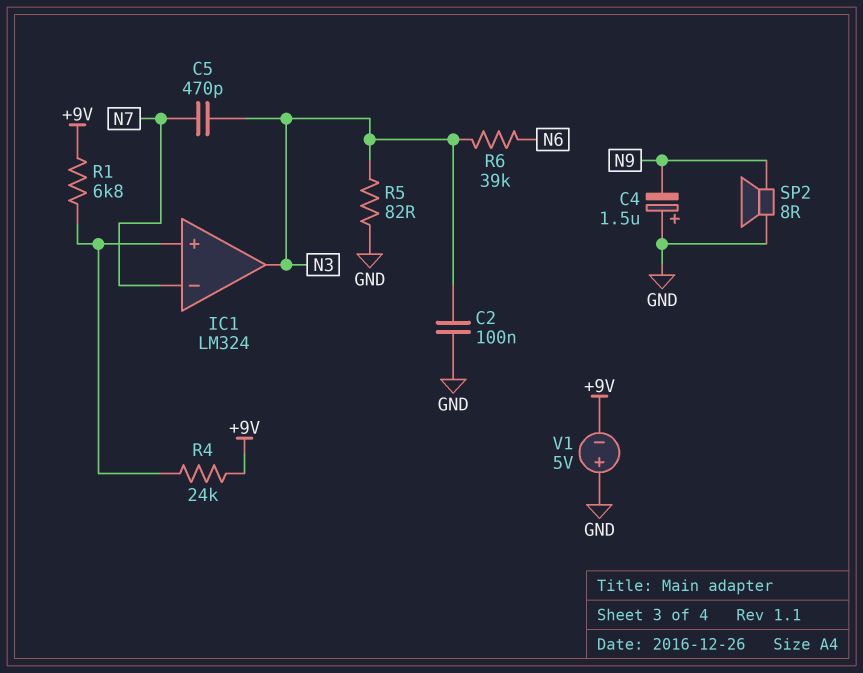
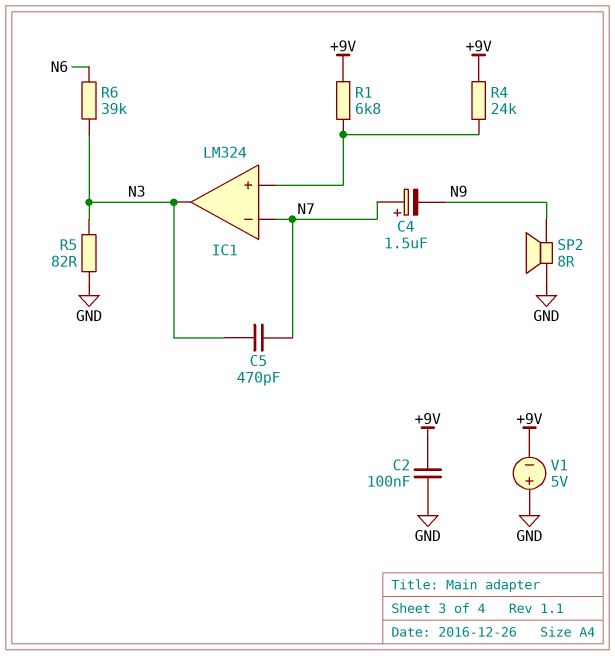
C2: 100nF (GND, N3) -> 100nF (+9V, GND)
C4: 1.5uF (plus GND, minus N9) -> 1.5uF (plus N7, minus N9)

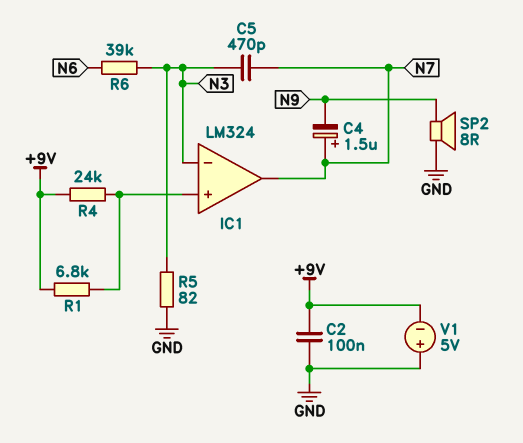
IC1 pin in-: N7 -> N3
IC1 pin out: N3 -> N7

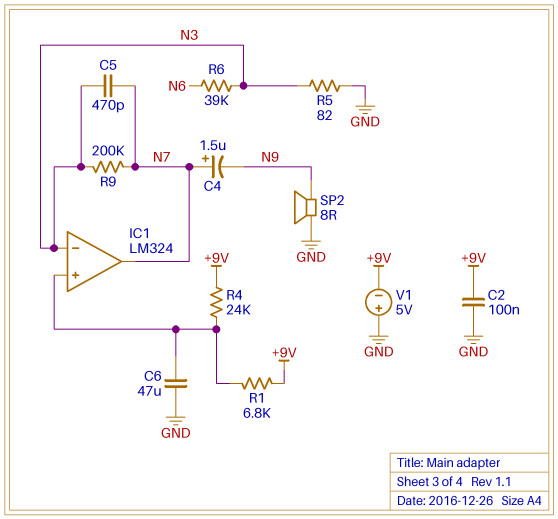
C6: none -> 47uF (GND, IC1/in+)
R9: none -> 200k (N3, N7)

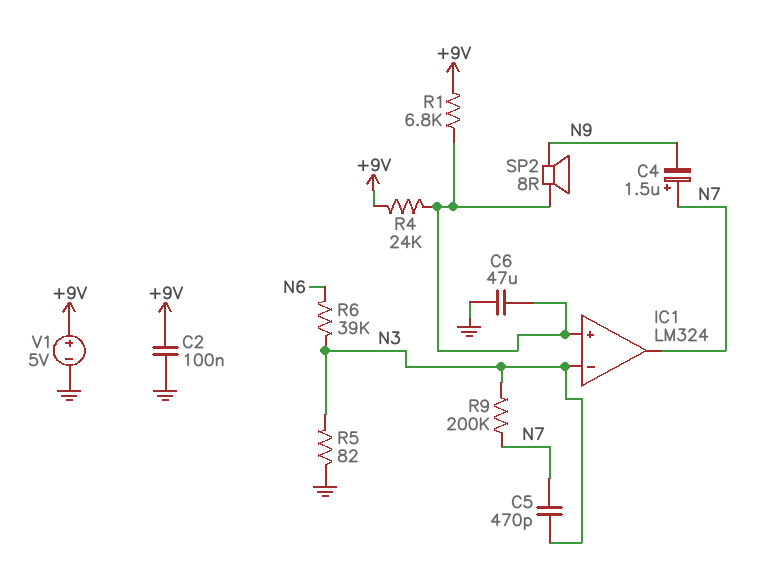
SP2: speaker 8R (GND, N9) -> speaker 8R (IC1/in+, N9)
V1: 5V (plus GND, minus +9V) -> 5V (plus +9V, minus GND)

